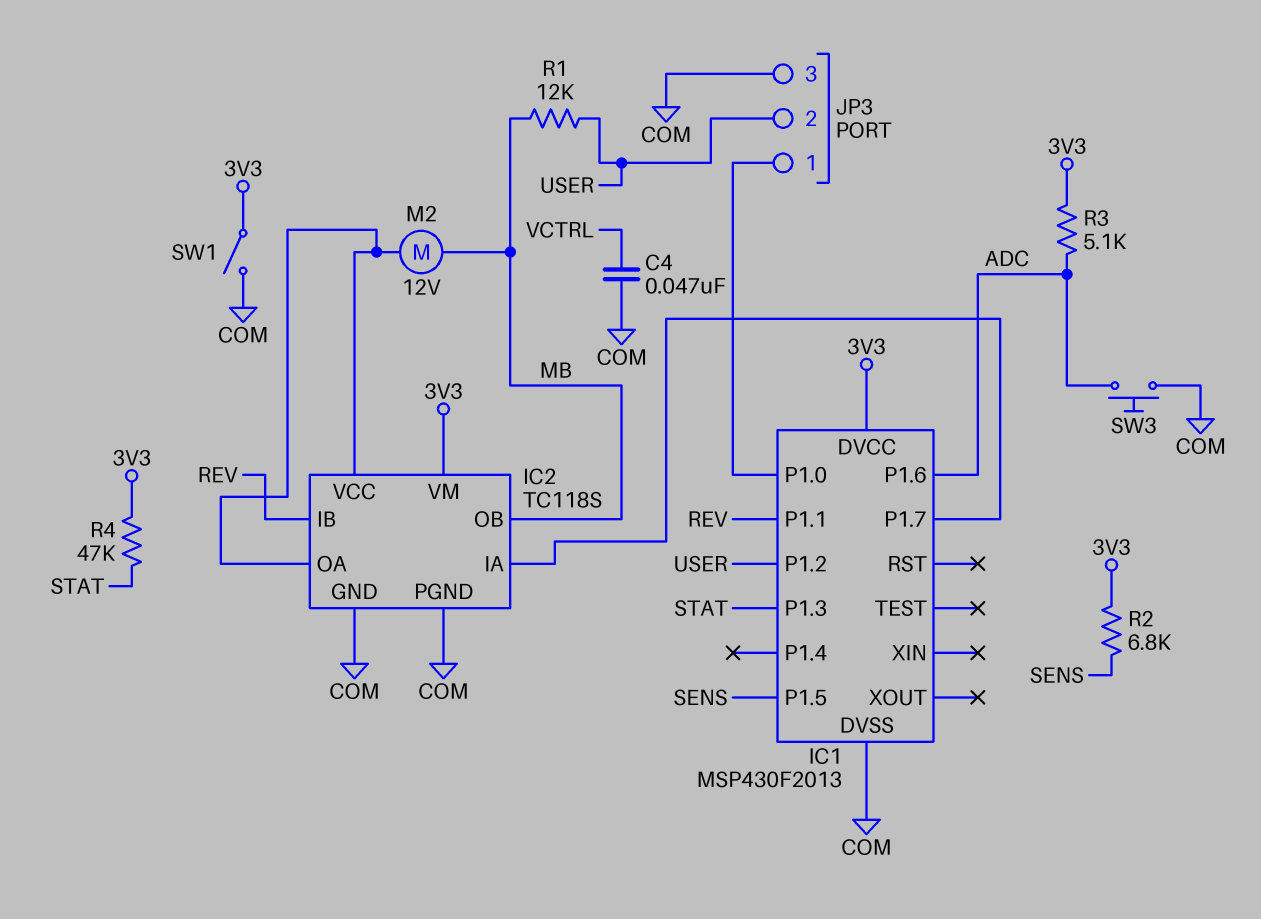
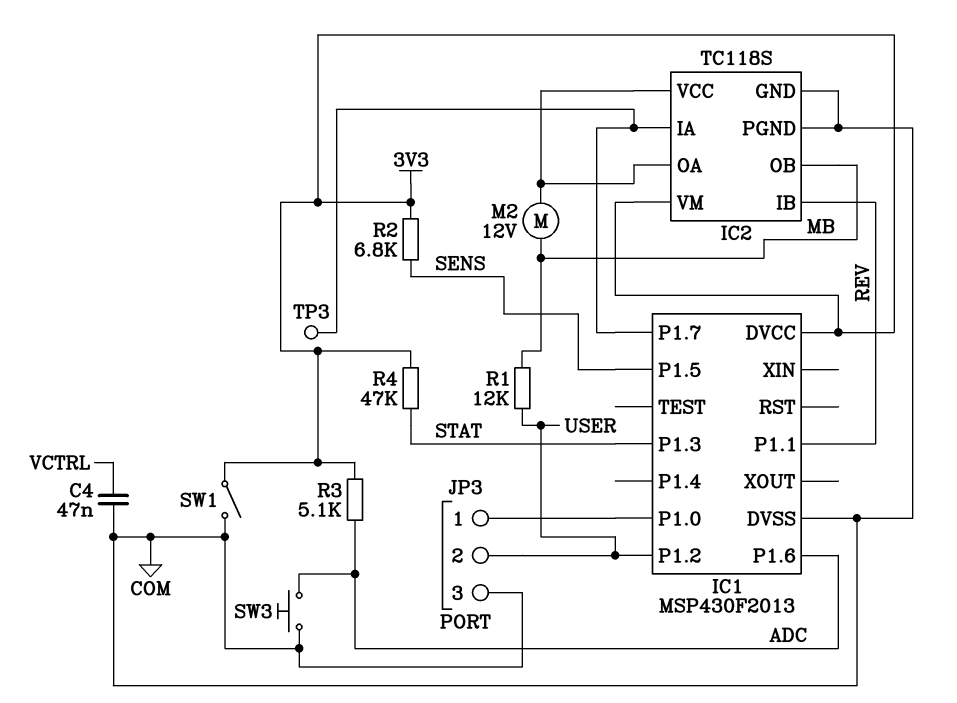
TP3: none -> test point (IC1/P1.7)

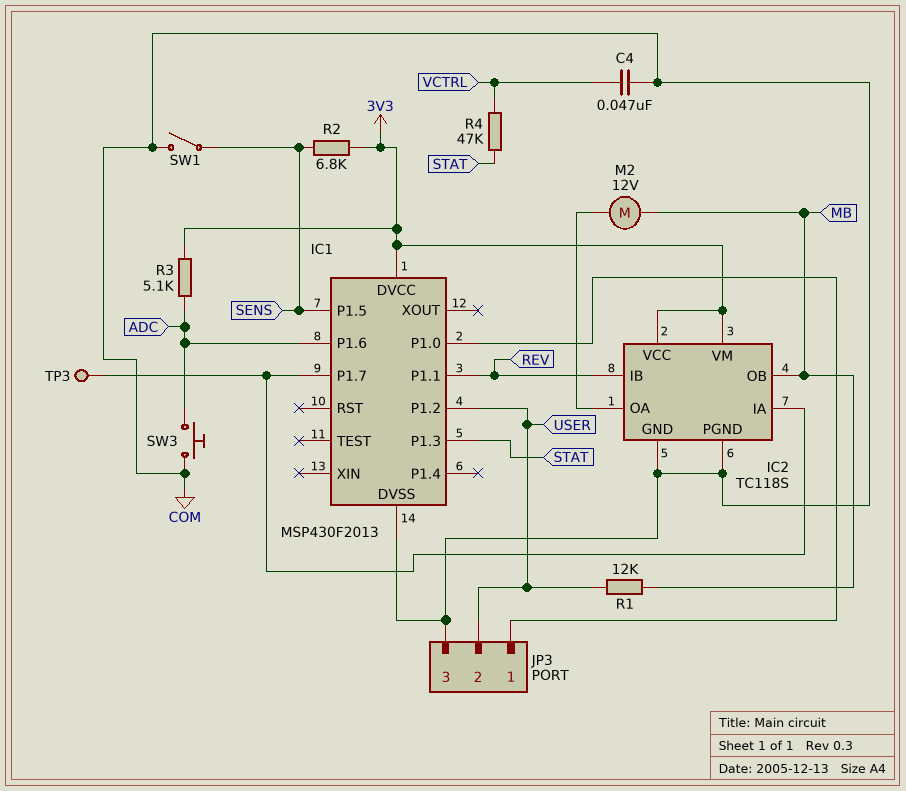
IC2 pin VCC: IC2/OA -> 3V3
R4: 47k (3V3, STAT) -> 47k (STAT, VCTRL)
SW1: switch (3V3, COM) -> switch (COM, SENS)

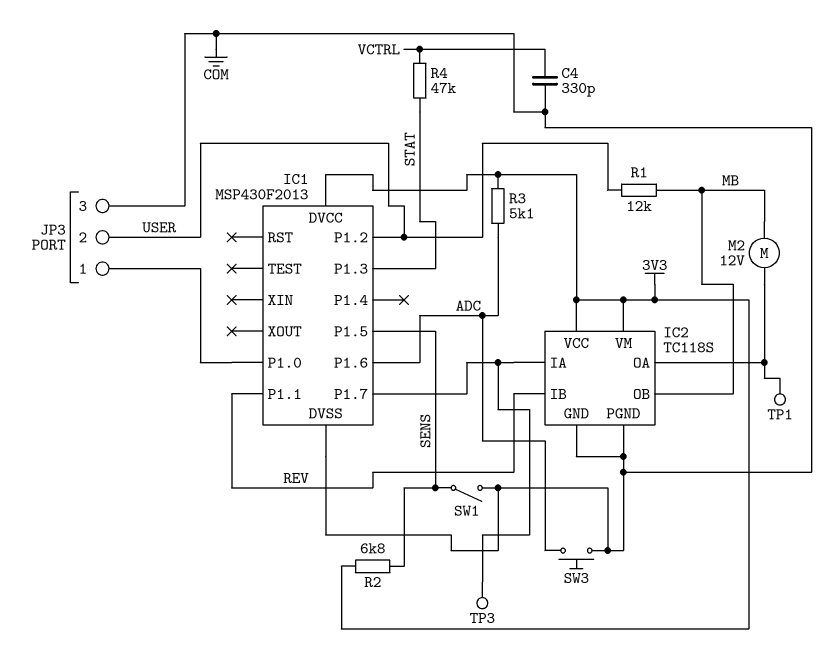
C4: 47nF (COM, VCTRL) -> 330pF (COM, VCTRL)
TP1: none -> test point (IC2/OA)

